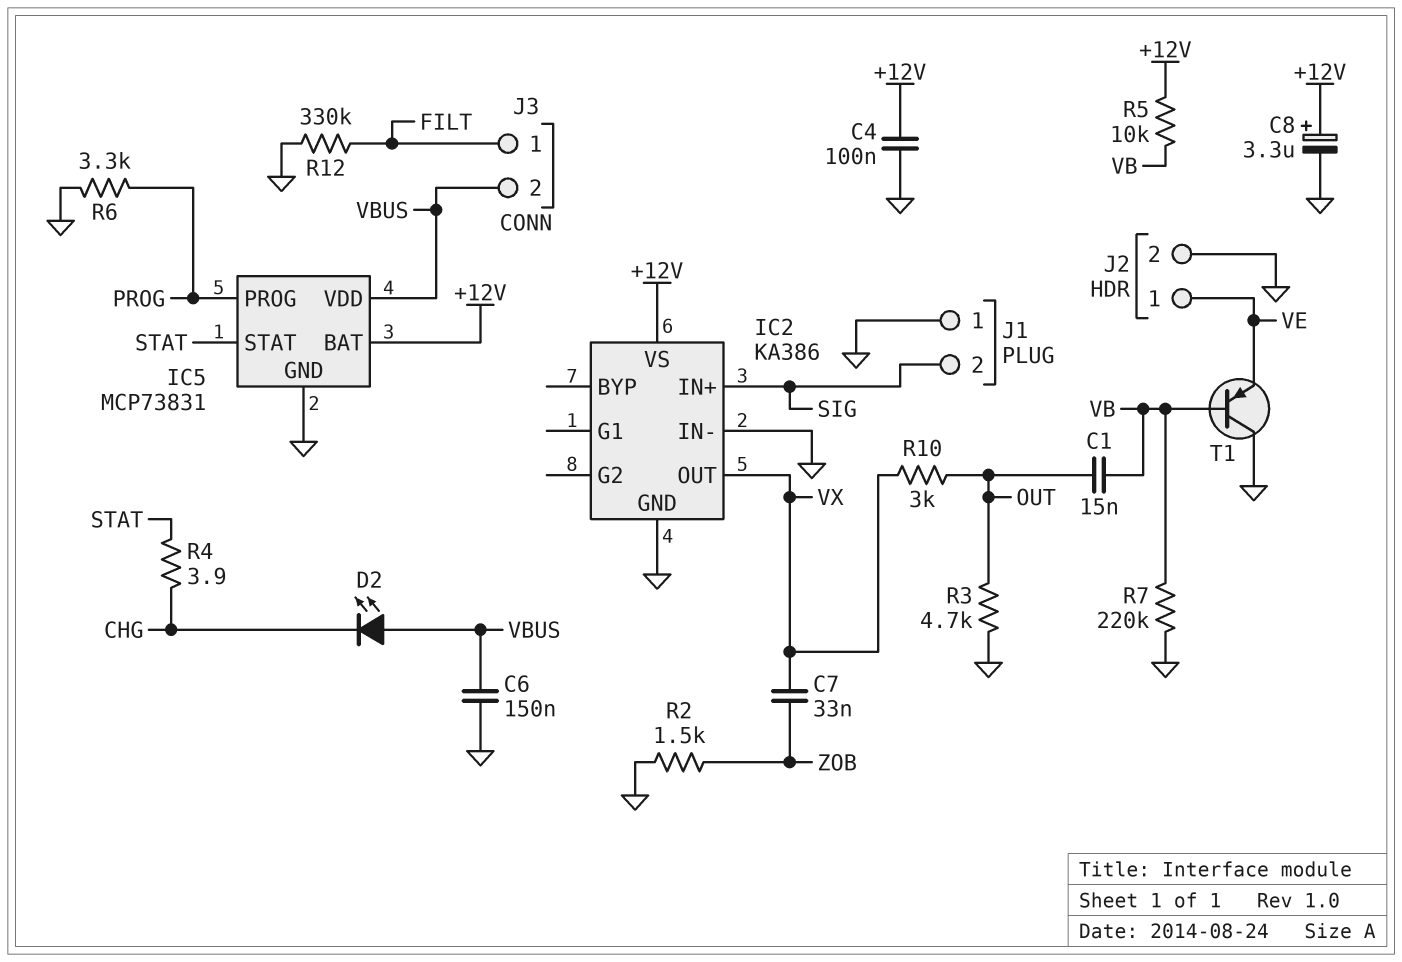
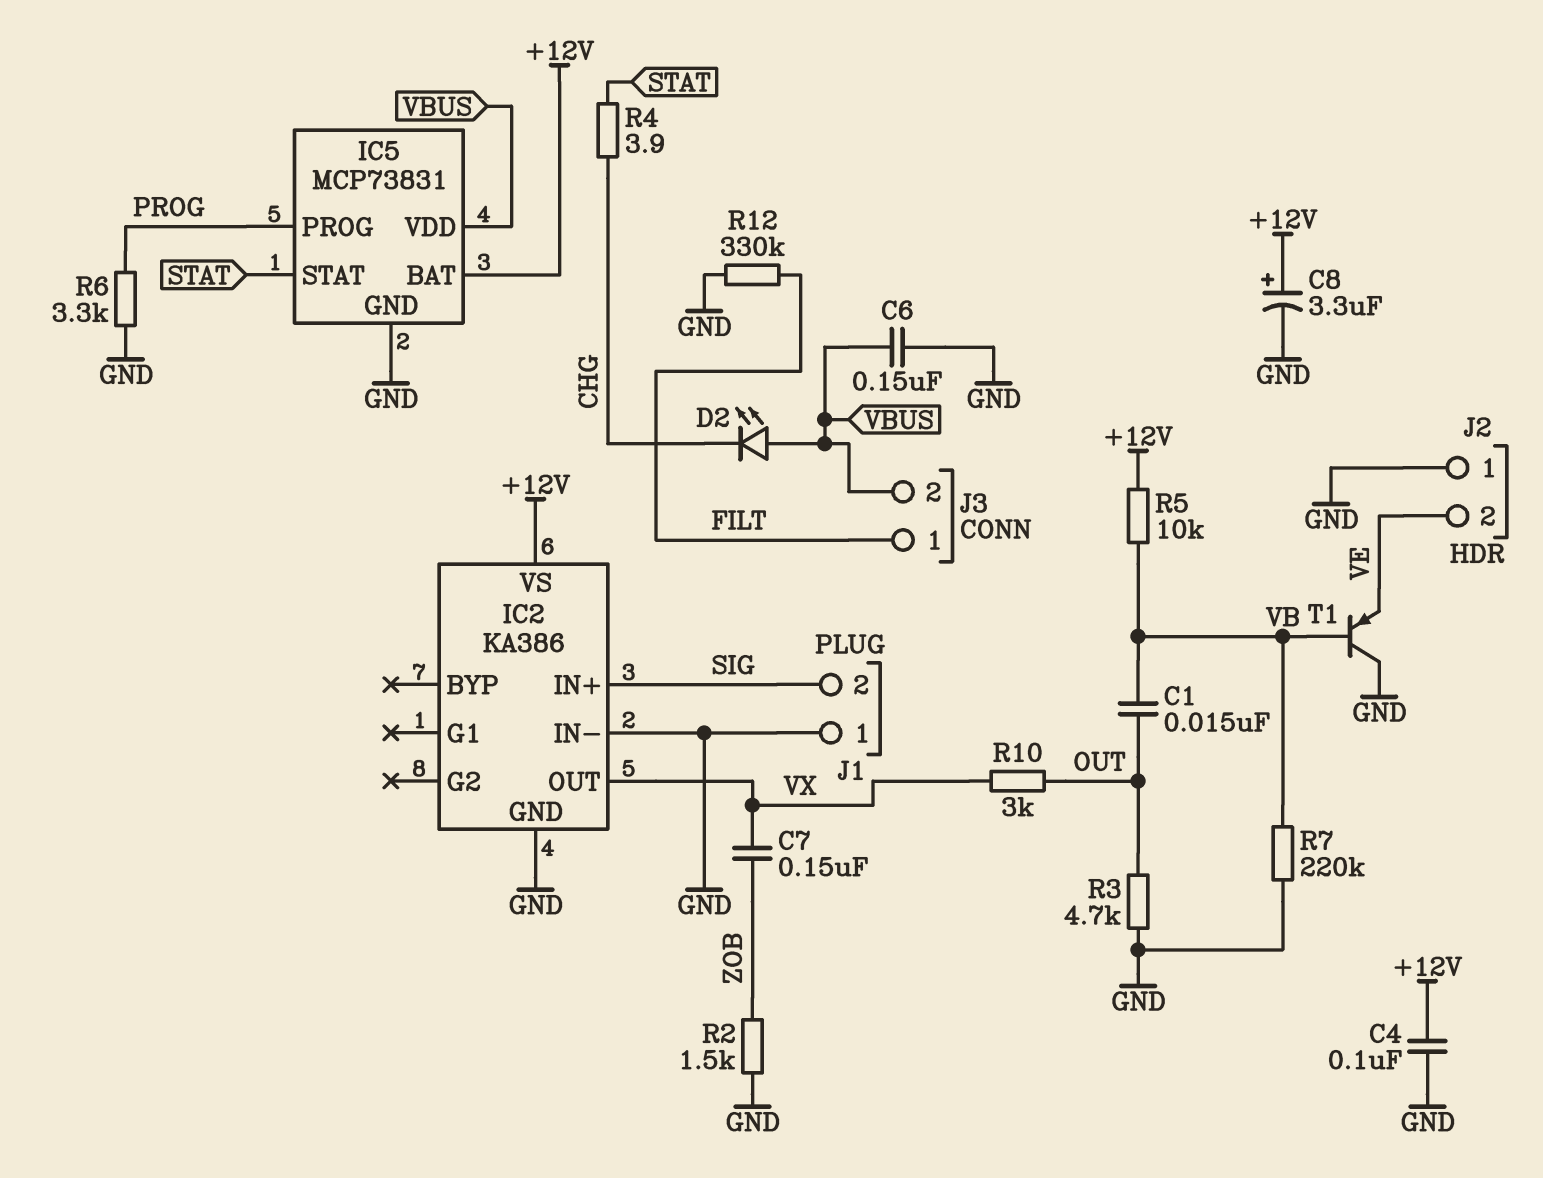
C7: 33nF (VX, ZOB) -> 150nF (VX, ZOB)
J2 pin 1: VE -> GND
J2 pin 2: GND -> VE

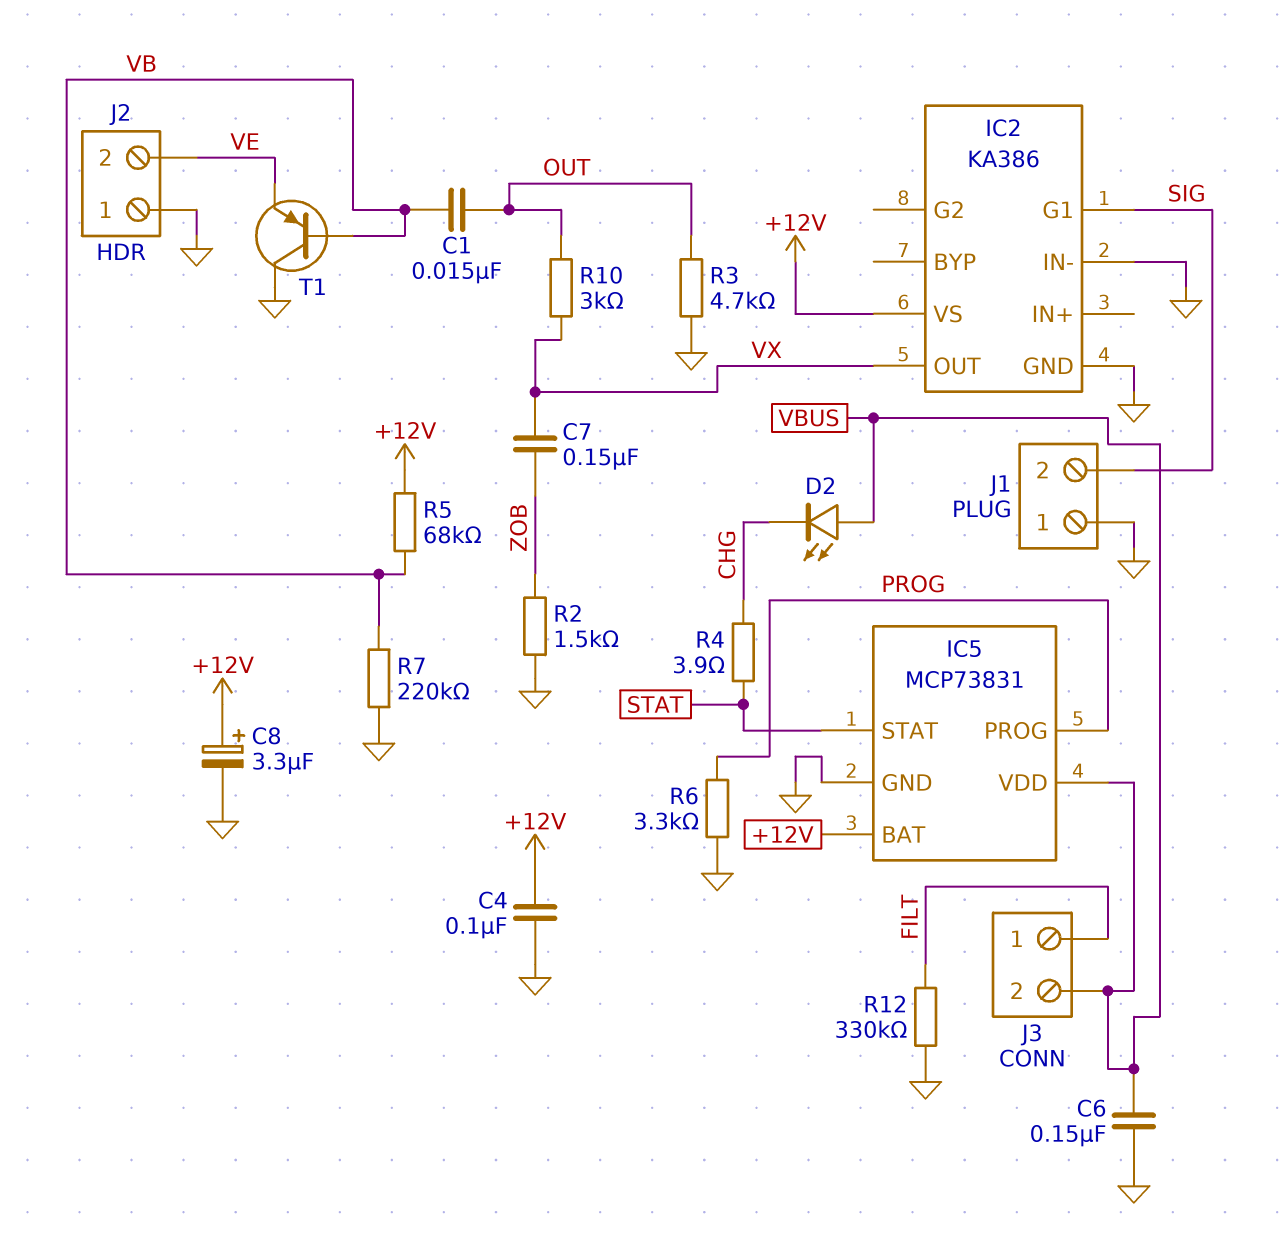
IC2 pin G1: none -> SIG
IC2 pin IN+: SIG -> none
R5: 10k (+12V, VB) -> 68k (+12V, VB)

